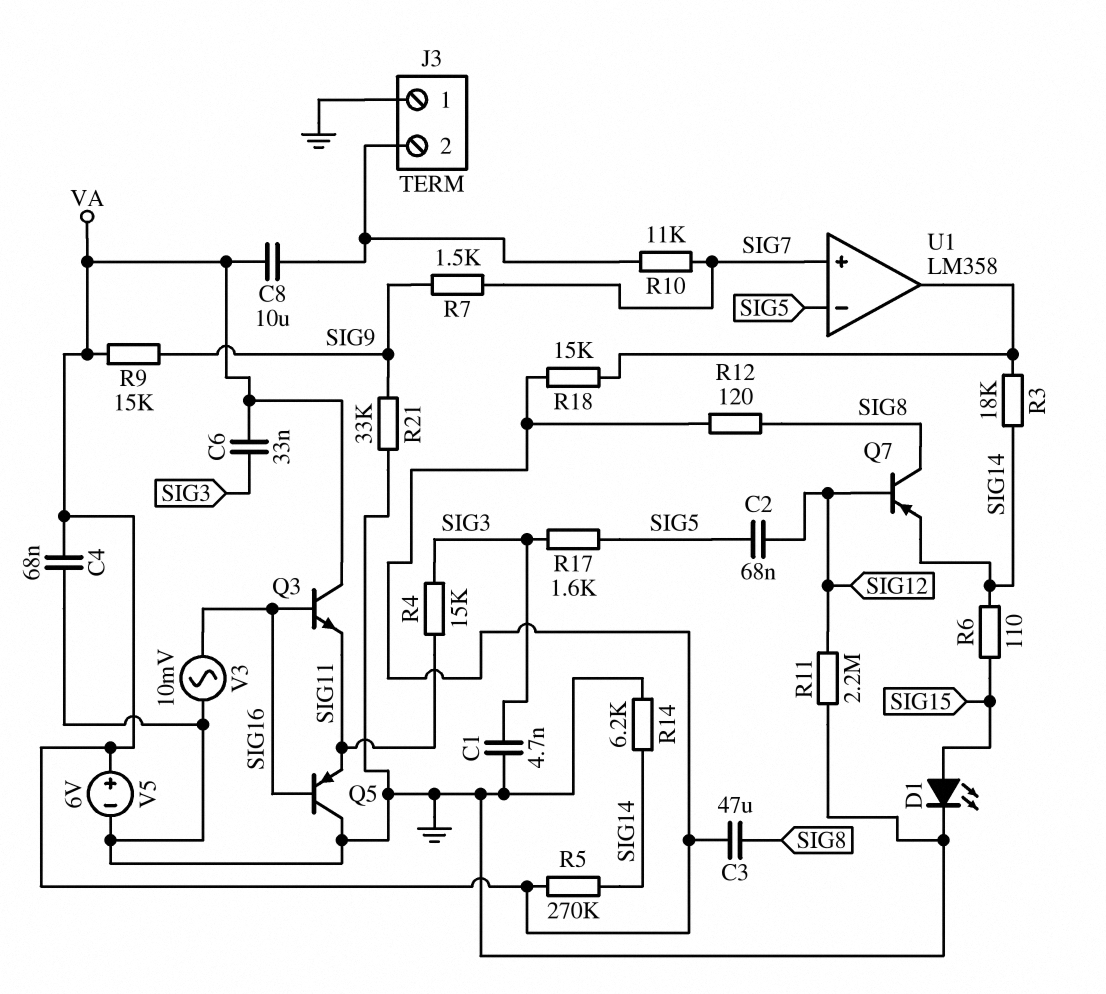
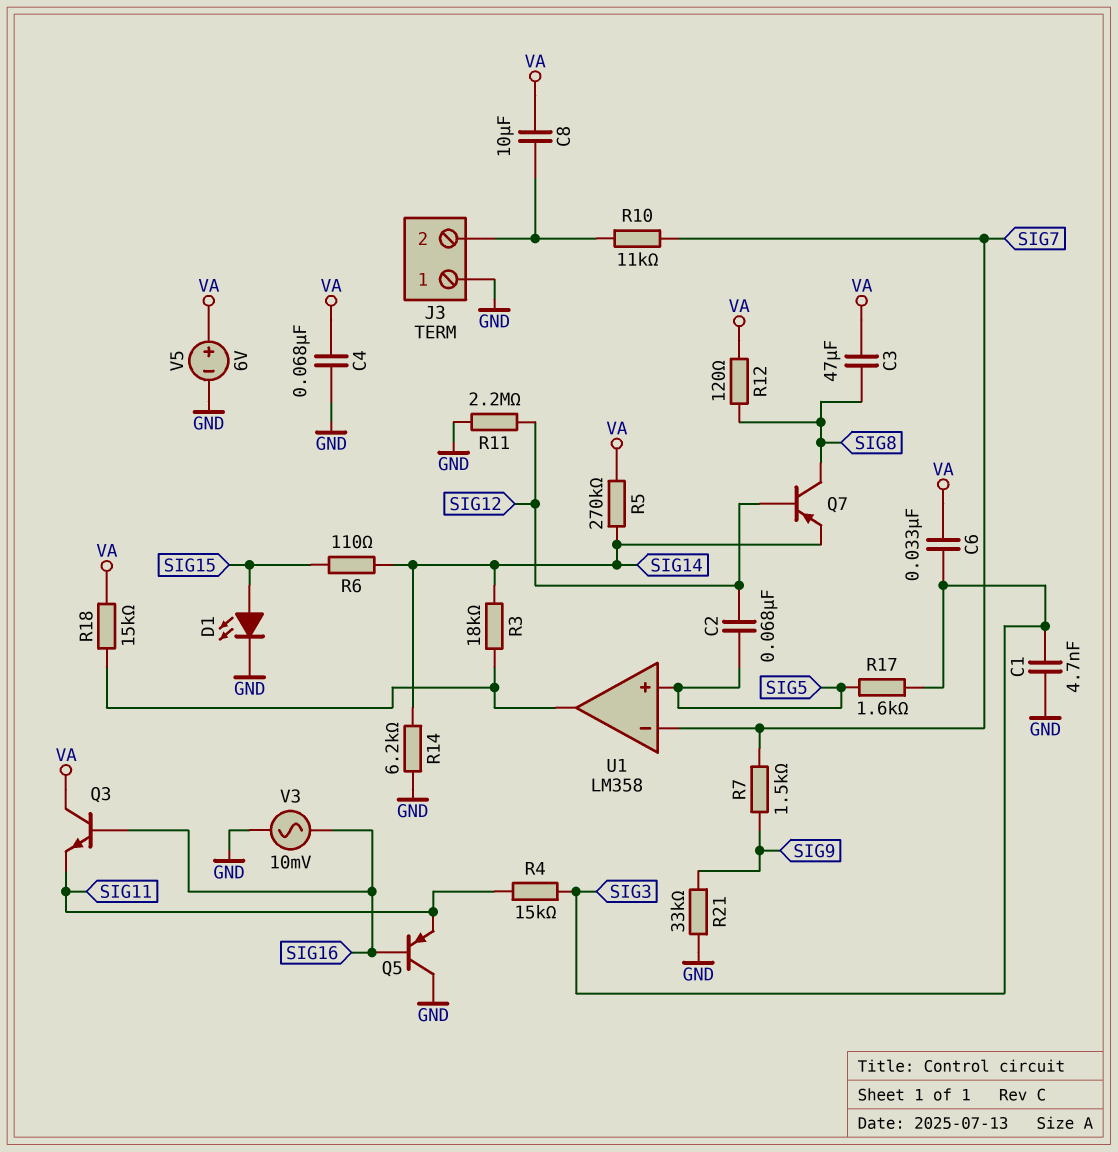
R9: 15k (SIG9, VA) -> none
U1 pin in+: SIG7 -> SIG5
U1 pin in-: SIG5 -> SIG7

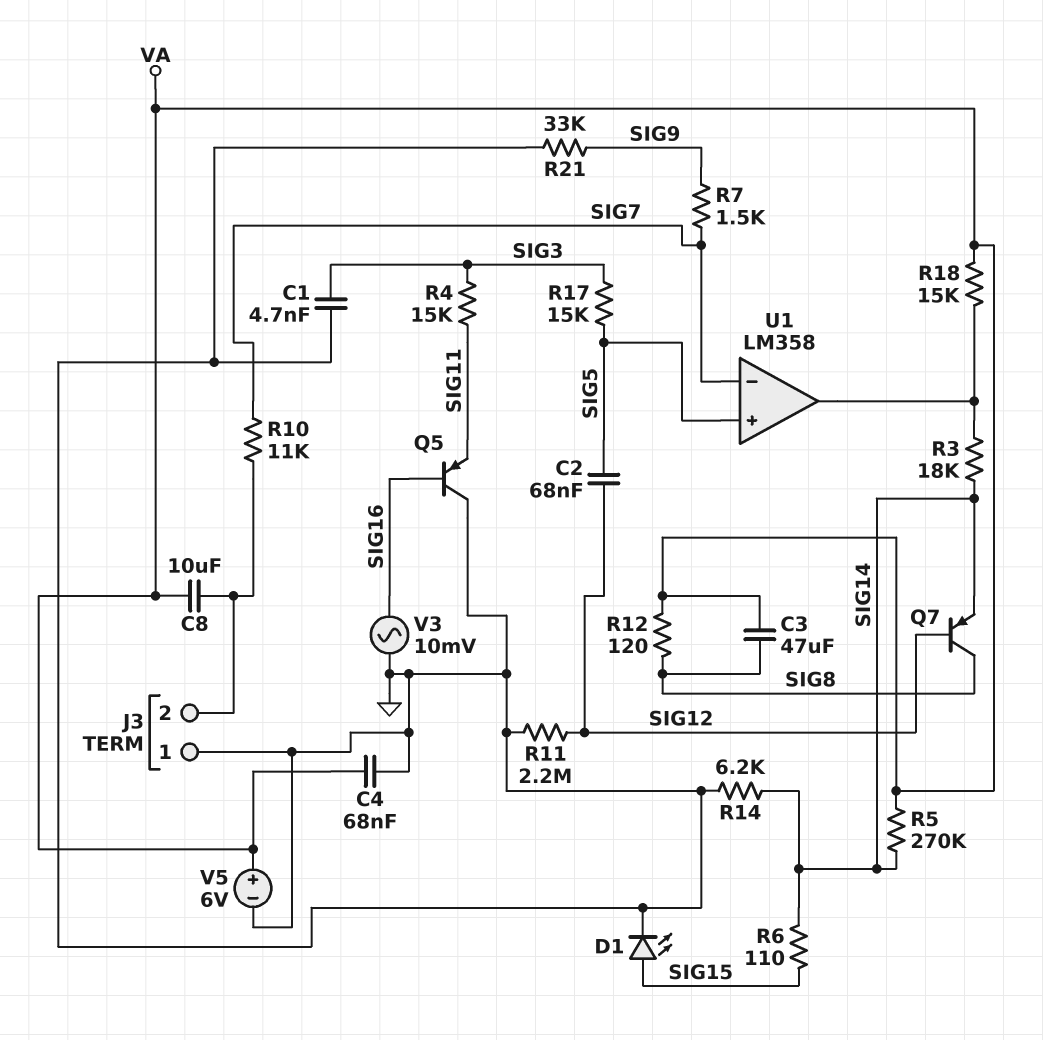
C6: 33nF (SIG3, VA) -> none
Q3: NPN (B SIG16, C VA, E SIG11) -> none
R17: 1.6k (SIG3, SIG5) -> 15k (SIG3, SIG5)

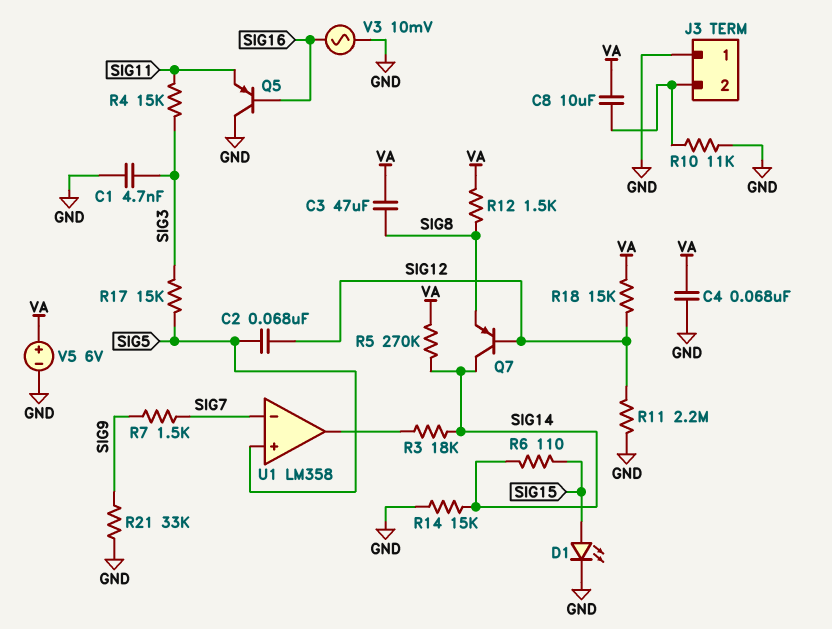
Q7: PNP (B SIG12, C SIG8, E SIG14) -> PNP (B SIG12, C SIG14, E SIG8)
R10: 11k (J3/2, SIG7) -> 11k (GND, J3/2)
R12: 120 (SIG8, VA) -> 1.5k (SIG8, VA)
R14: 6.2k (GND, SIG14) -> 15k (GND, SIG14)
R18: 15k (U1/out, VA) -> 15k (SIG12, VA)

